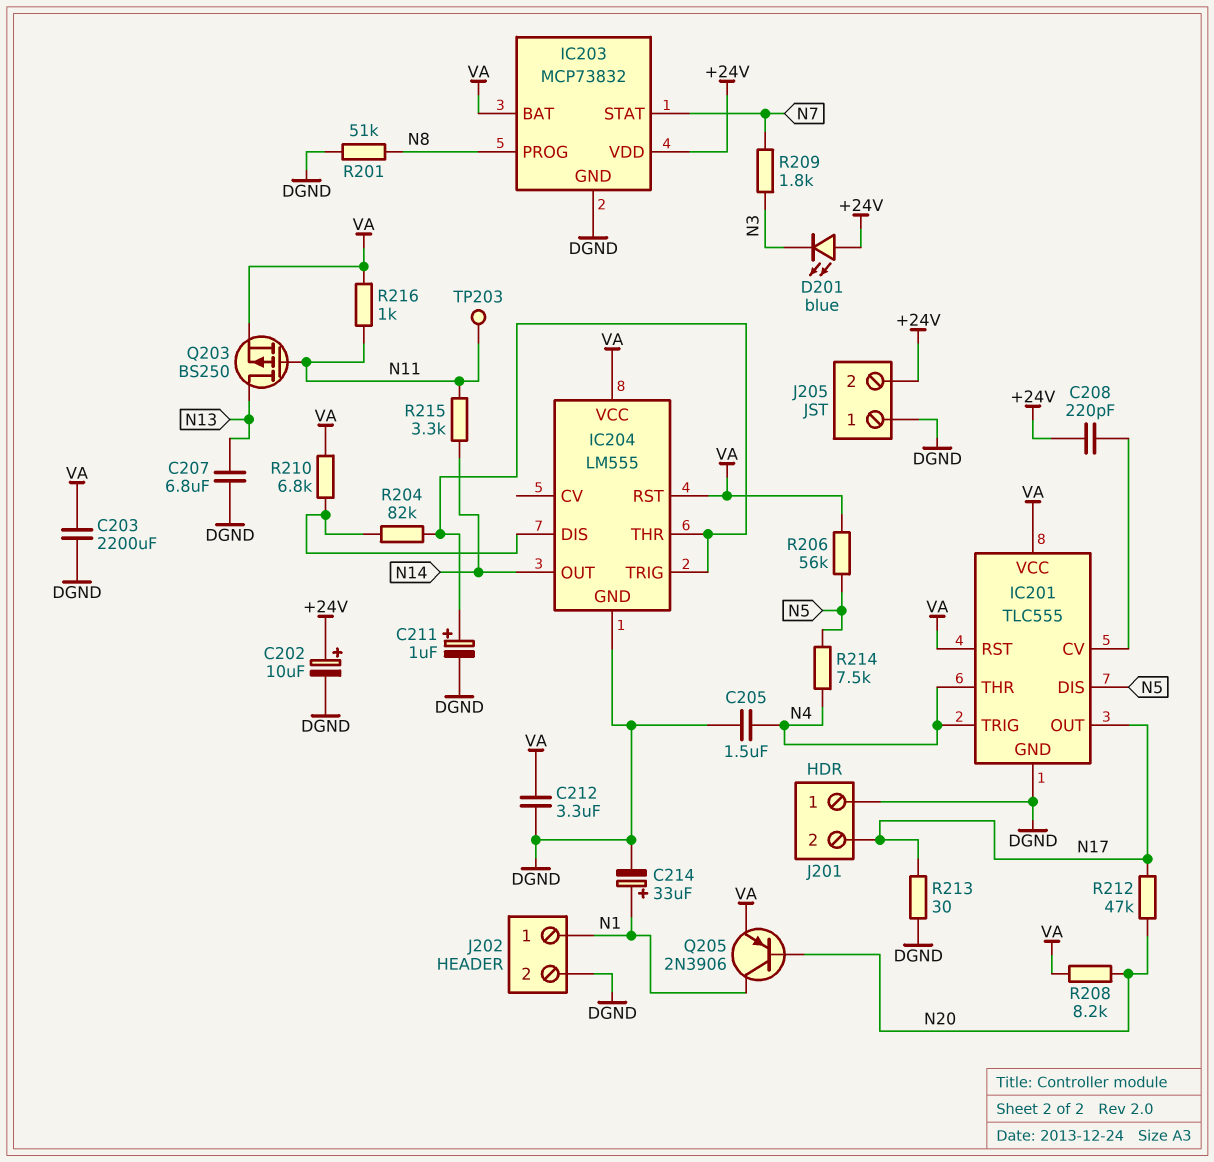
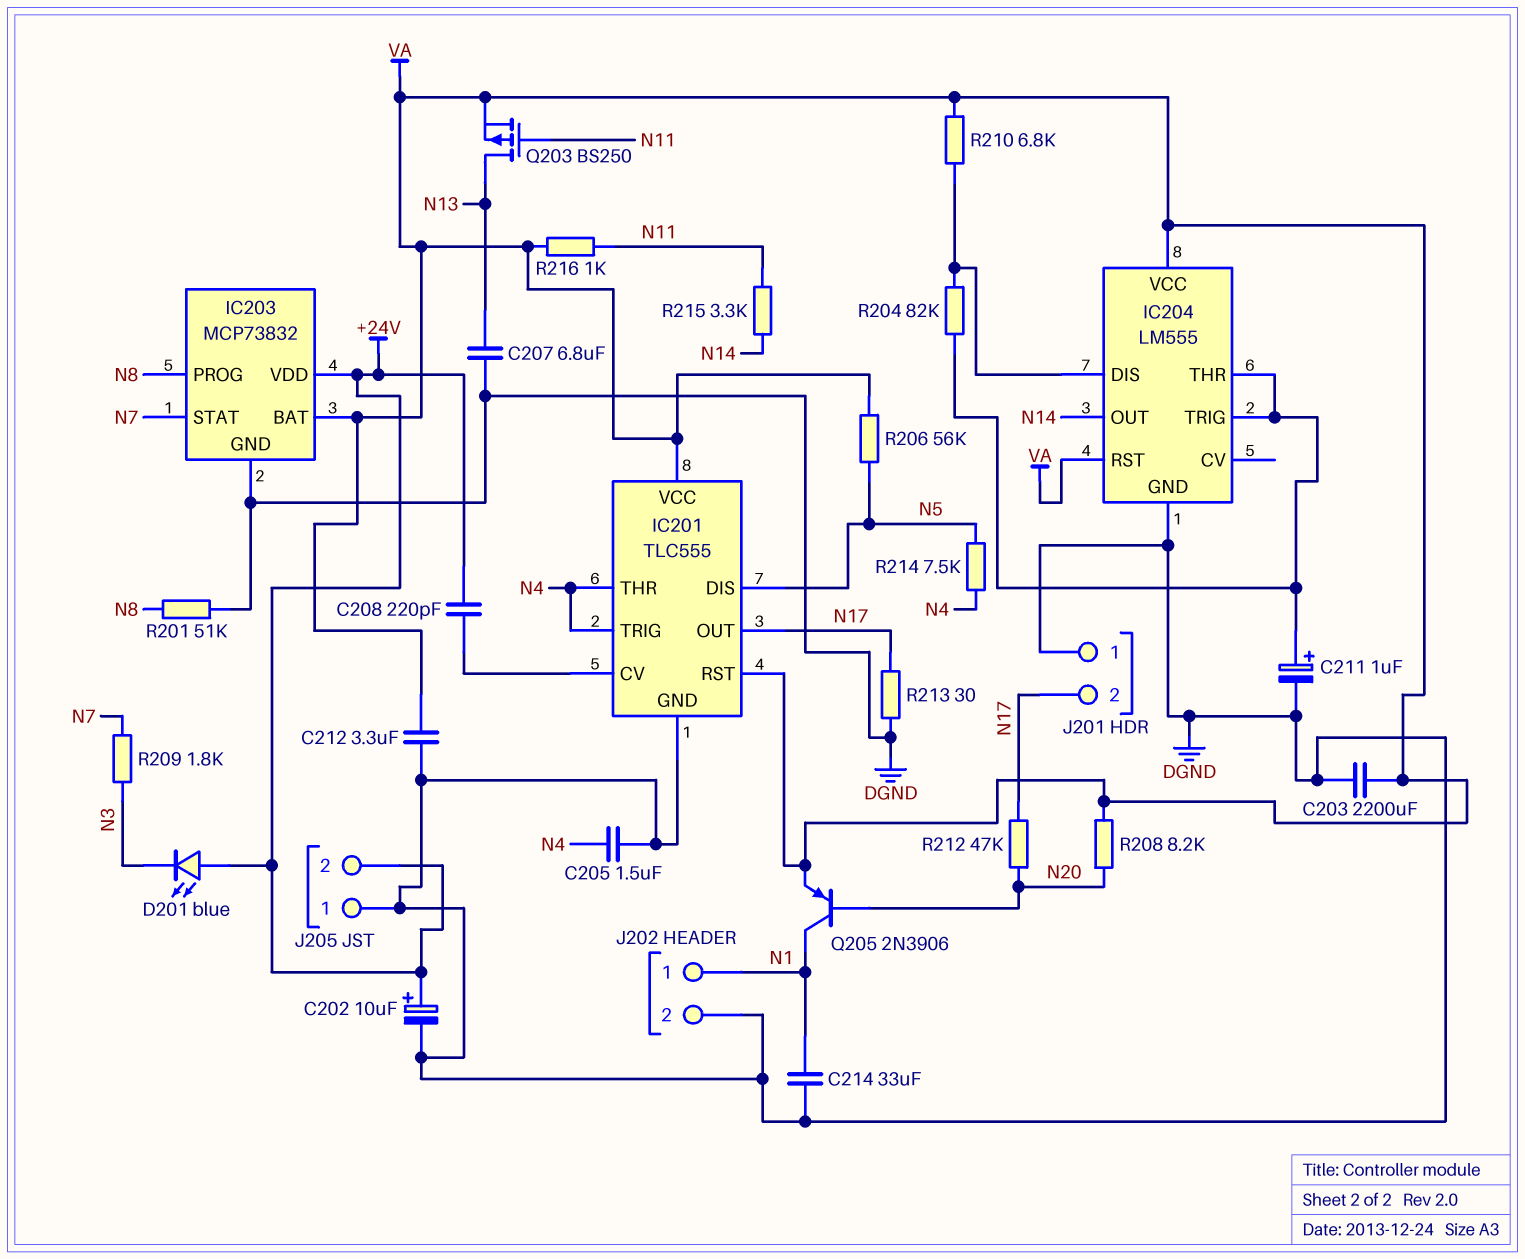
C214: 33uF (plus N1, minus DGND) -> 33uF (DGND, N1)
TP203: test point (N11) -> none

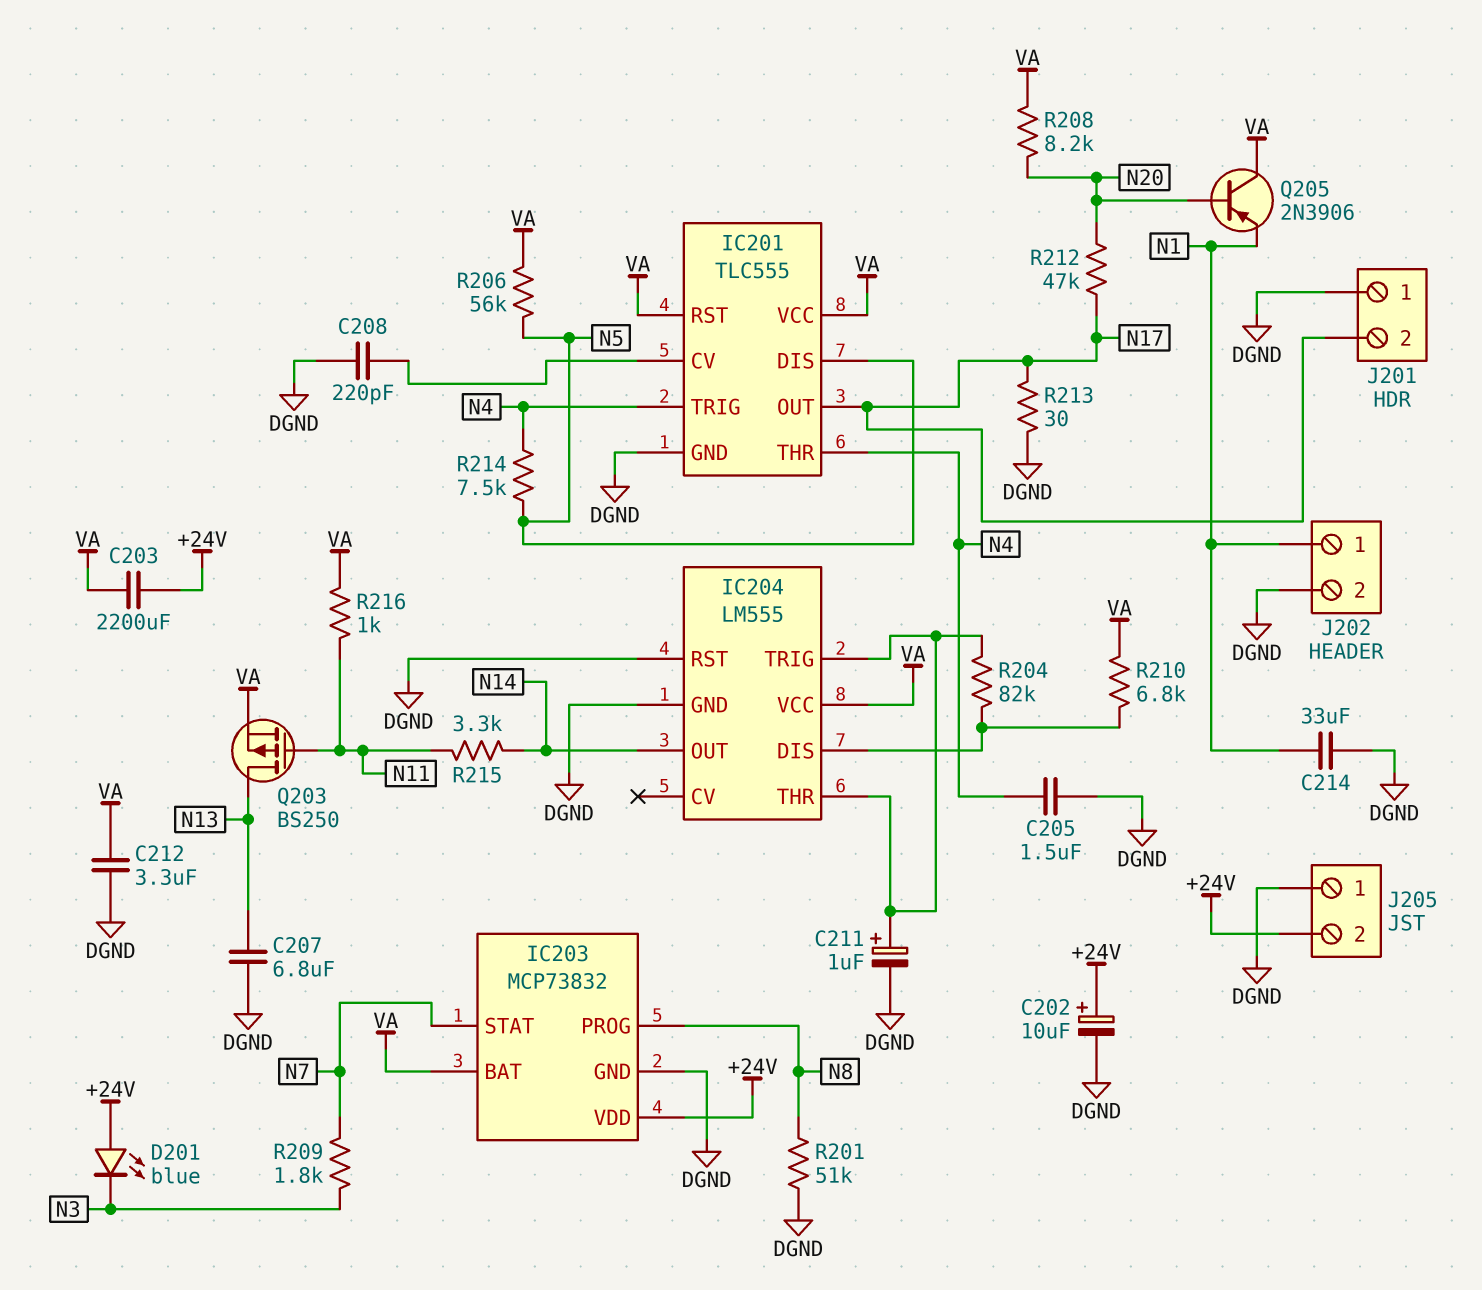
C203: 2200uF (DGND, VA) -> 2200uF (+24V, VA)
C208: 220pF (+24V, IC201/CV) -> 220pF (DGND, IC201/CV)
IC204 pin RST: VA -> DGND
Q205: PNP 2N3906 (B N20, C N1, E VA) -> PNP 2N3906 (B N20, C VA, E N1)

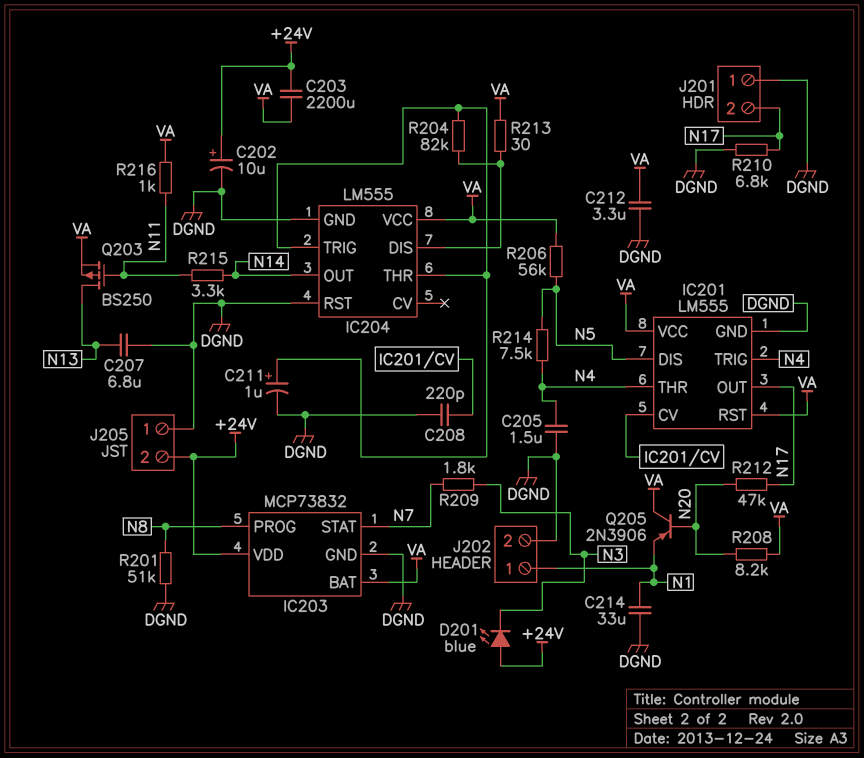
IC201: TLC555 -> LM555
R210: 6.8k (IC204/DIS, VA) -> 6.8k (DGND, N17)
R213: 30 (DGND, N17) -> 30 (IC204/DIS, VA)

